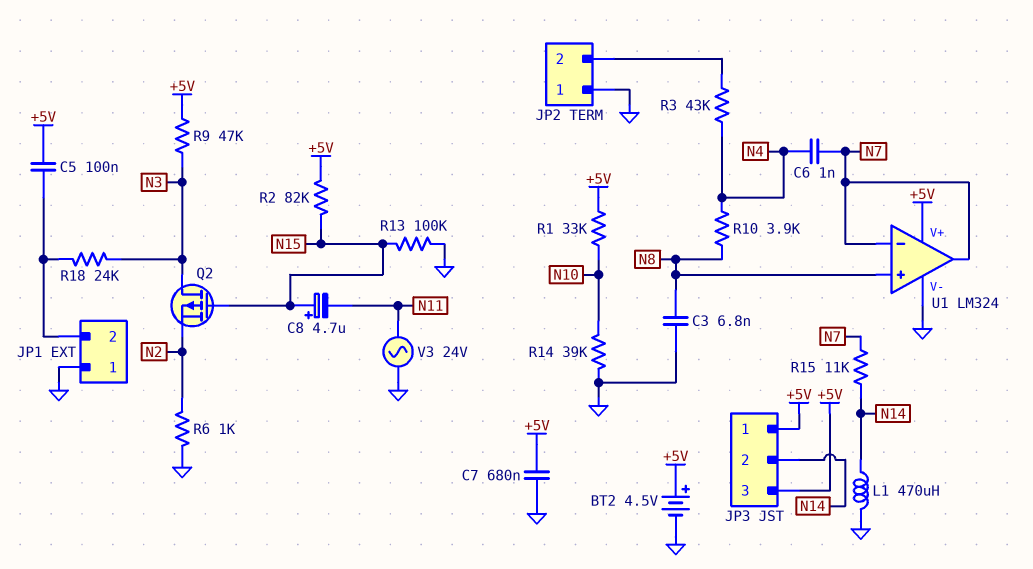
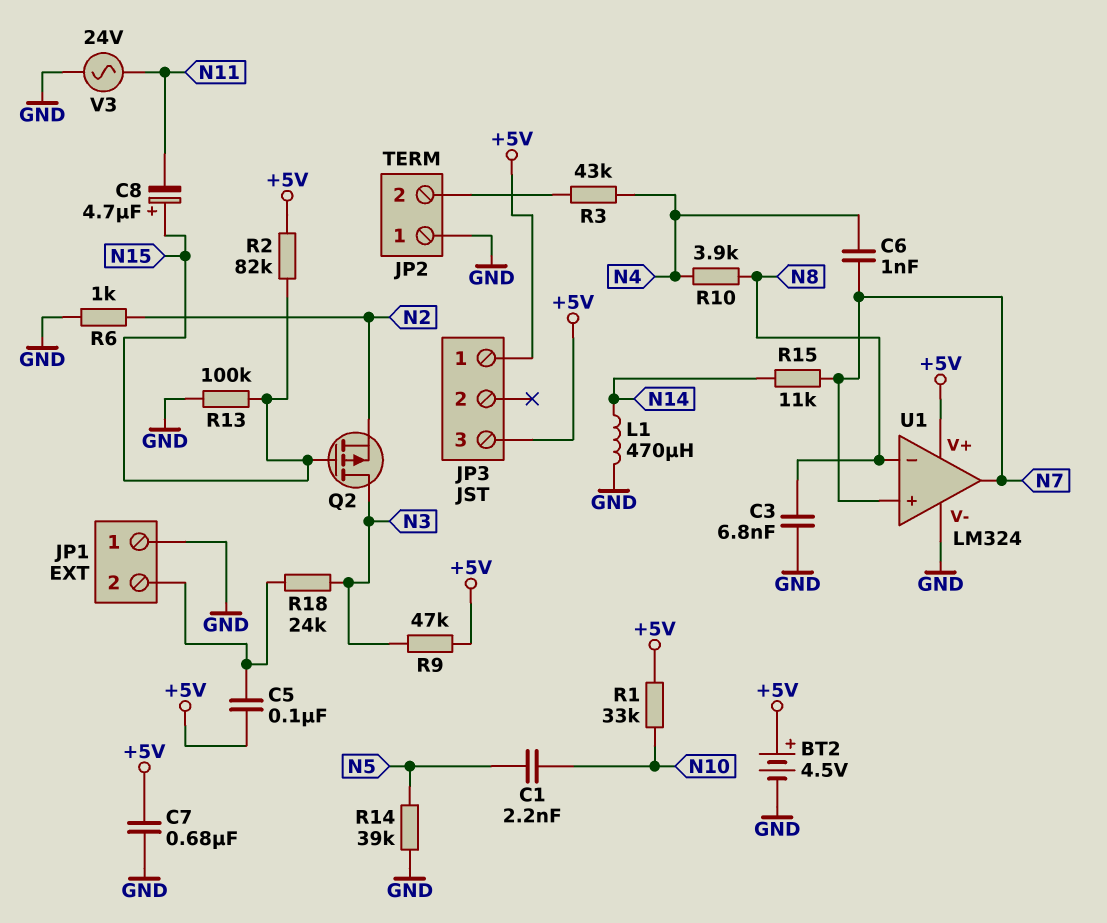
C1: none -> 2.2nF (N5, N10)
JP3 pin 2: N14 -> none
R14: 39k (GND, N10) -> 39k (GND, N5)
U1 pin in+: N8 -> N7
U1 pin in-: N7 -> N8

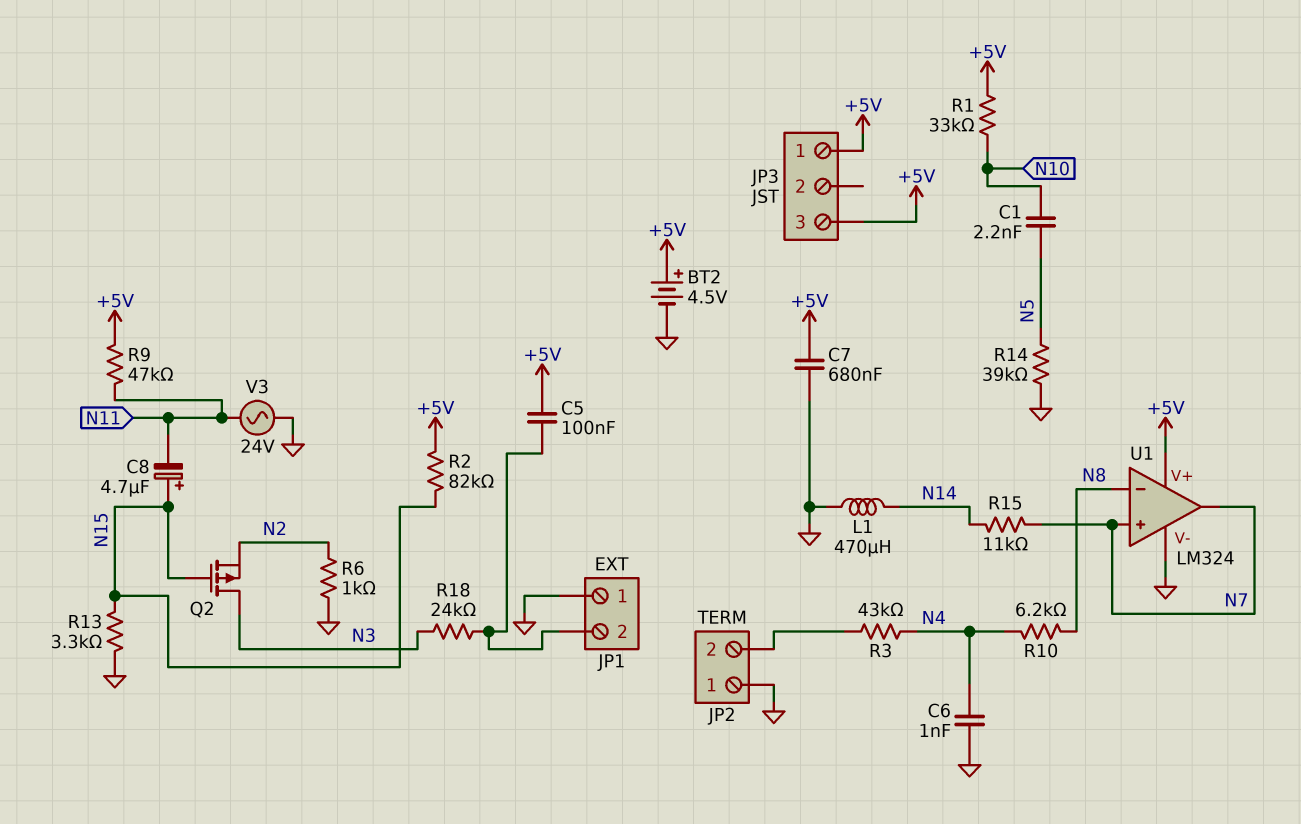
C3: 6.8nF (GND, N8) -> none
C6: 1nF (N4, N7) -> 1nF (GND, N4)
R9: 47k (+5V, N3) -> 47k (+5V, N11)
R10: 3.9k (N4, N8) -> 6.2k (N4, N8)
R13: 100k (GND, N15) -> 3.3k (GND, N15)

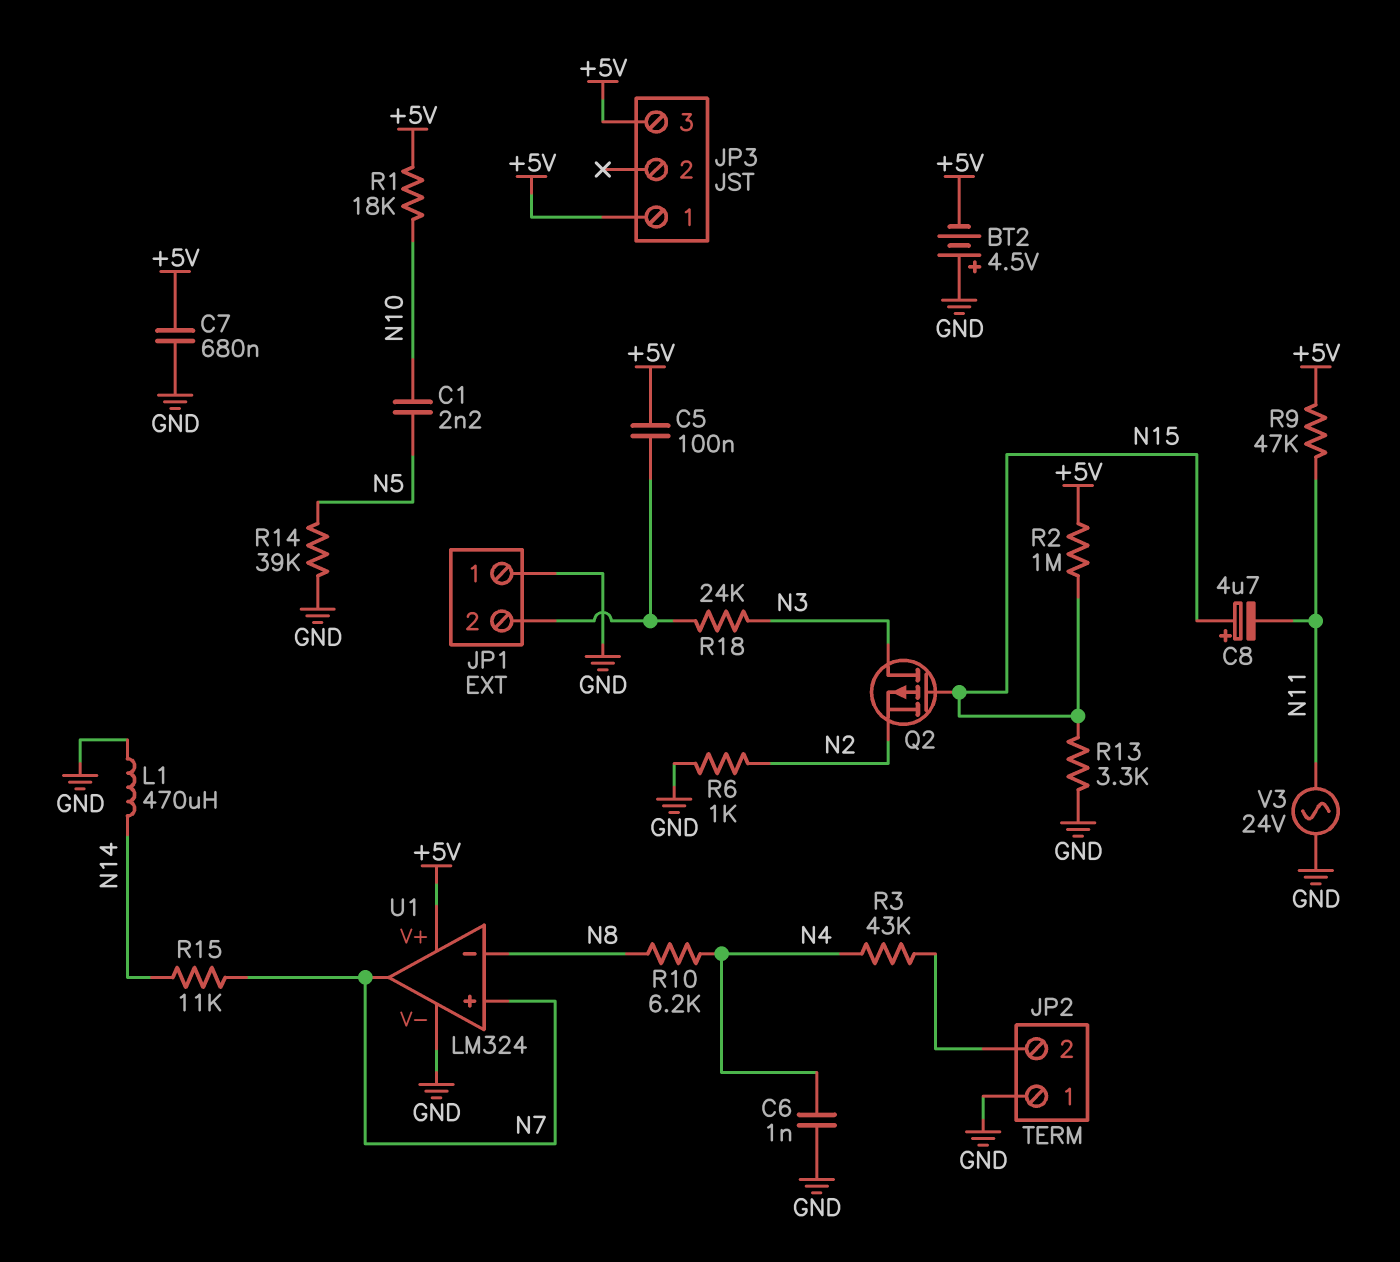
BT2: 4.5V (plus +5V, minus GND) -> 4.5V (plus GND, minus +5V)
R1: 33k (+5V, N10) -> 18k (+5V, N10)
R2: 82k (+5V, N15) -> 1M (+5V, N15)

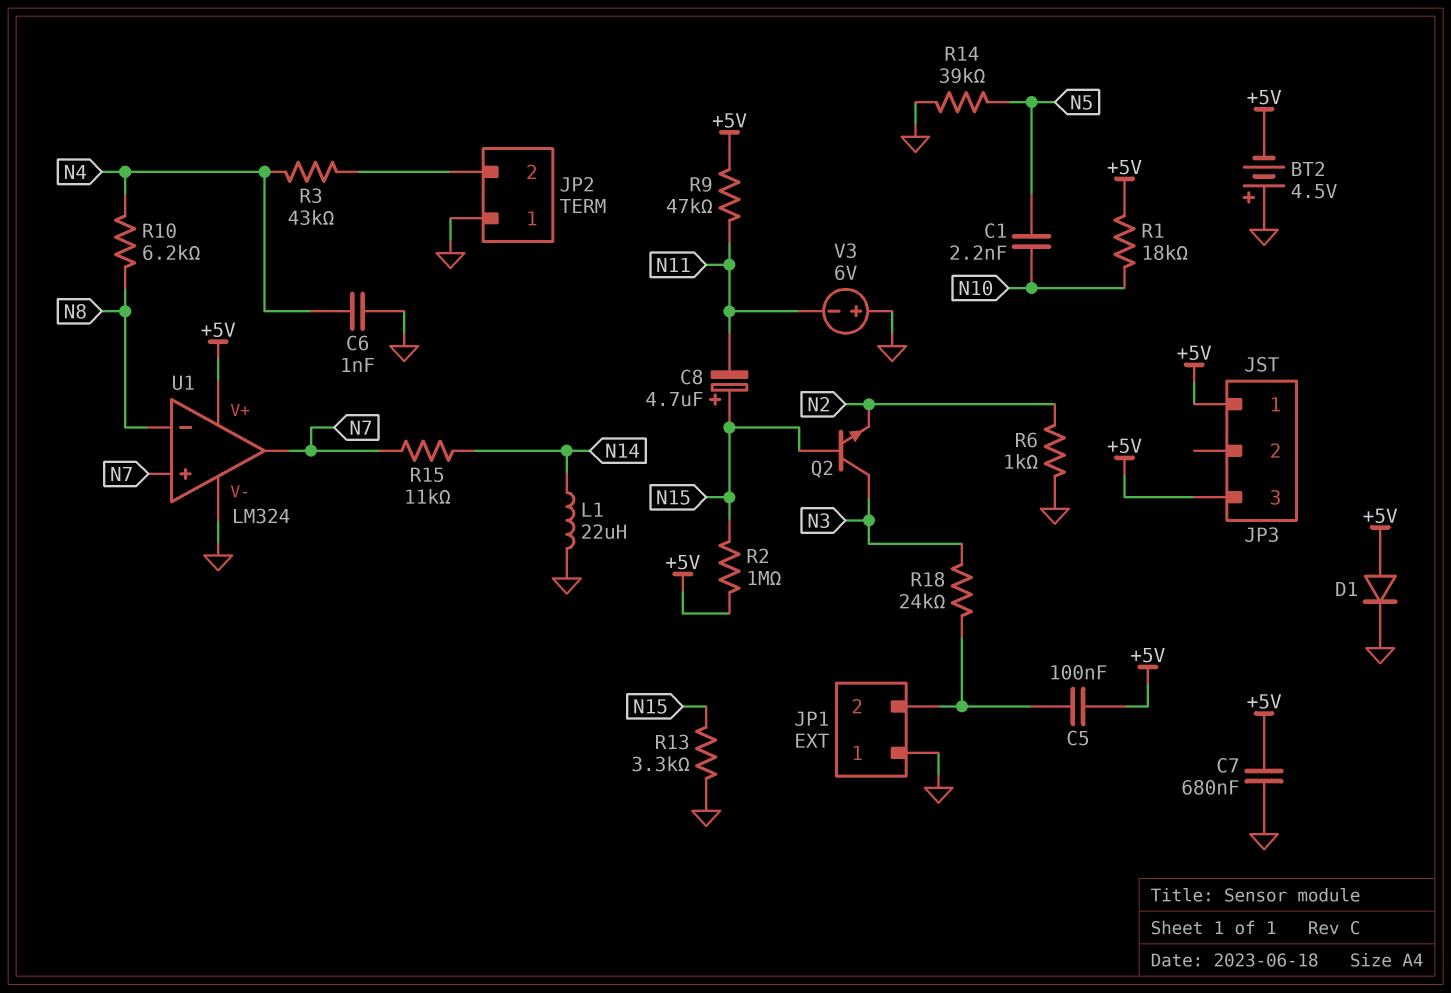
D1: none -> diode (A +5V, K GND)
L1: 470uH (GND, N14) -> 22uH (GND, N14)
Q2: PMOS (G N15, D N3, S N2) -> NPN (B N15, C N3, E N2)
V3: AC 24V (GND, N11) -> 6V (plus GND, minus N11)

